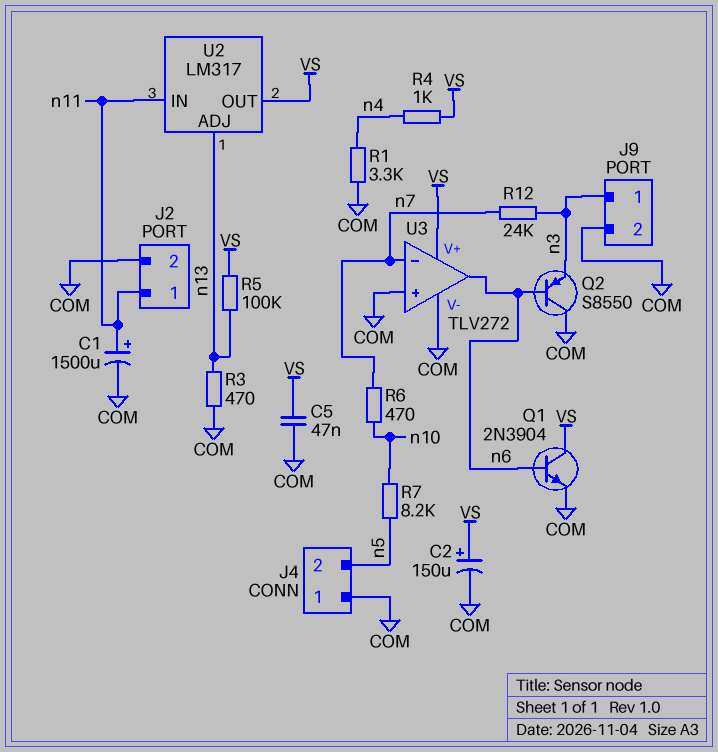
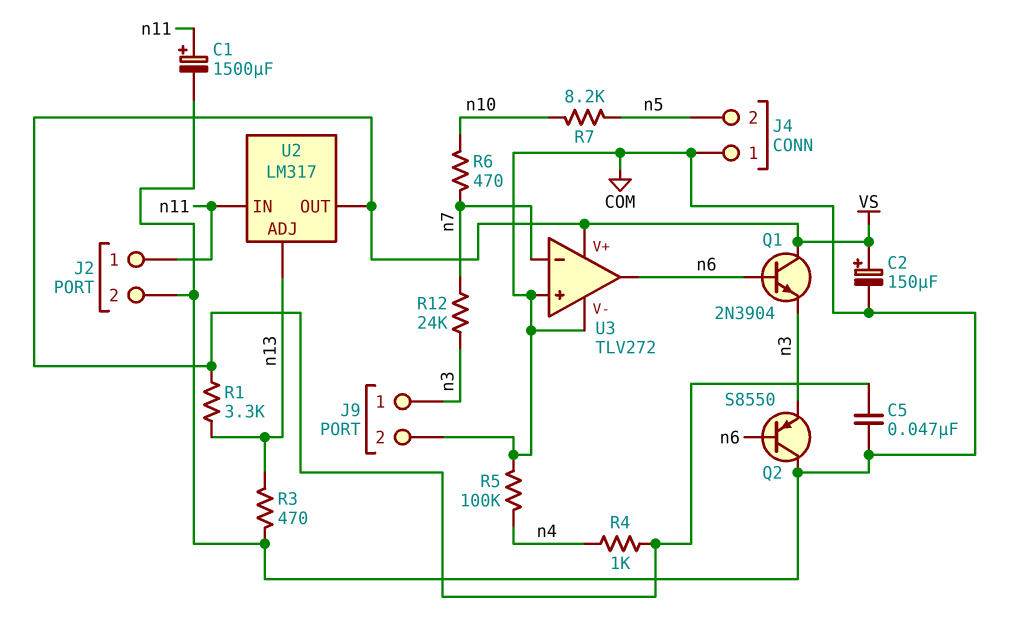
Q1: NPN 2N3904 (B n6, C VS, E COM) -> NPN 2N3904 (B n6, C VS, E n3)
R1: 3.3k (COM, n4) -> 3.3k (VS, n13)
R5: 100k (VS, n13) -> 100k (COM, n4)

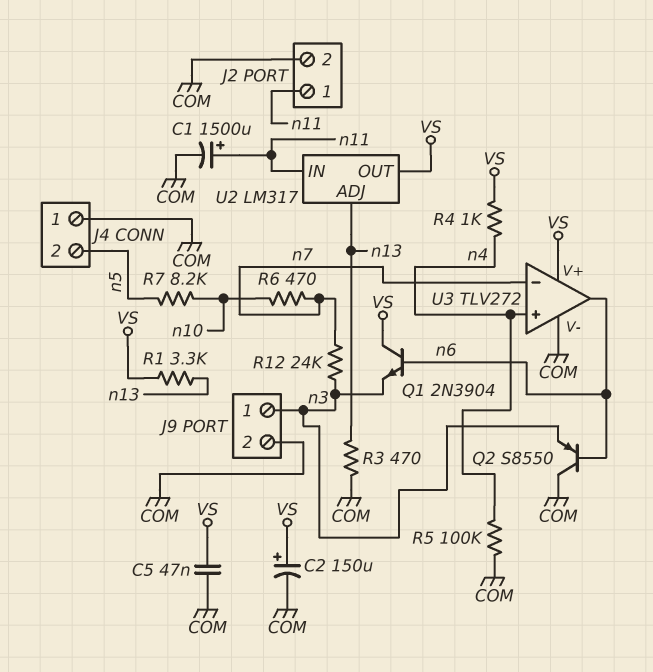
U3 pin in+: COM -> n4

